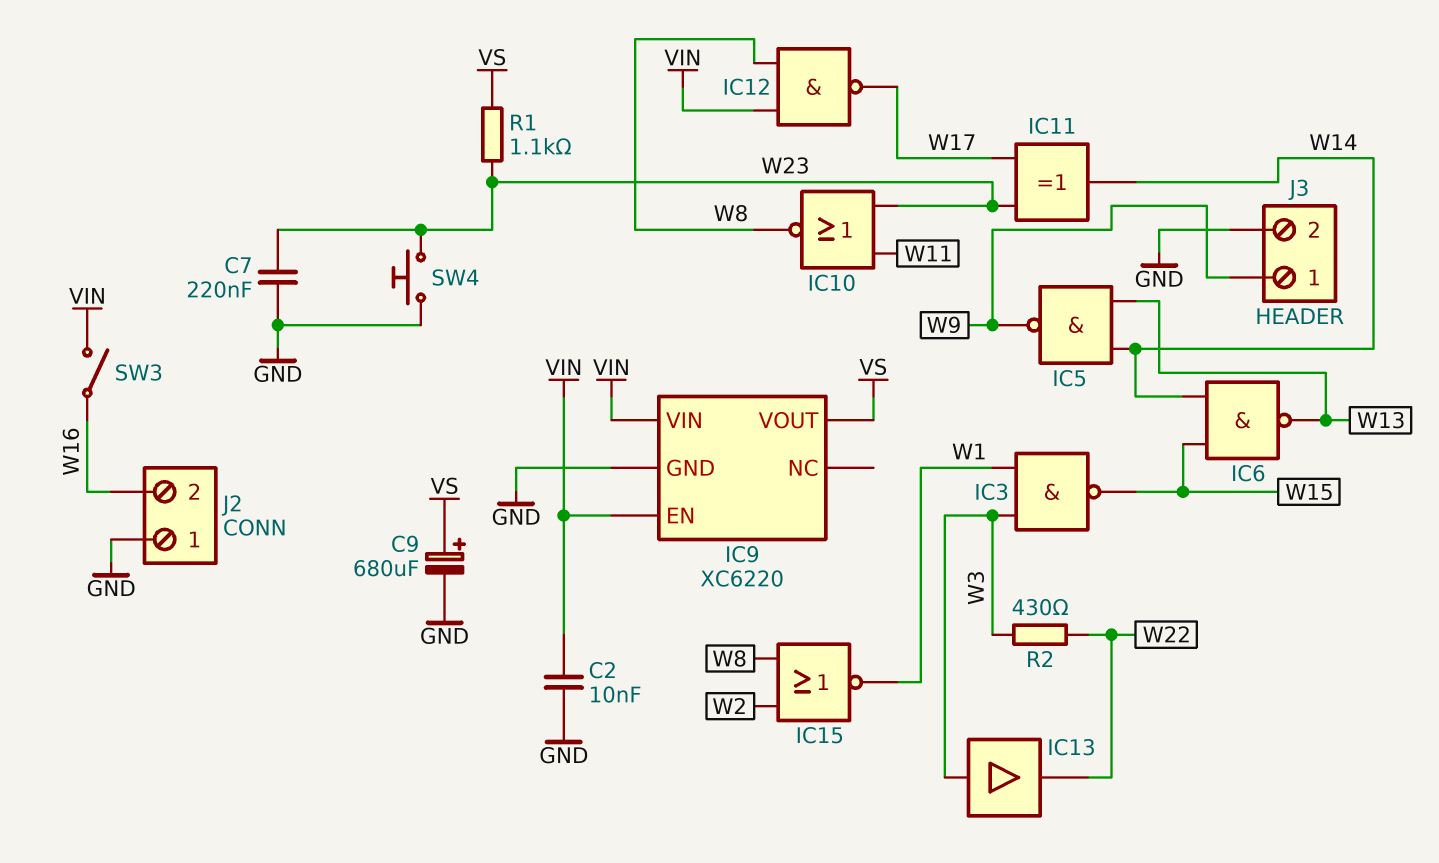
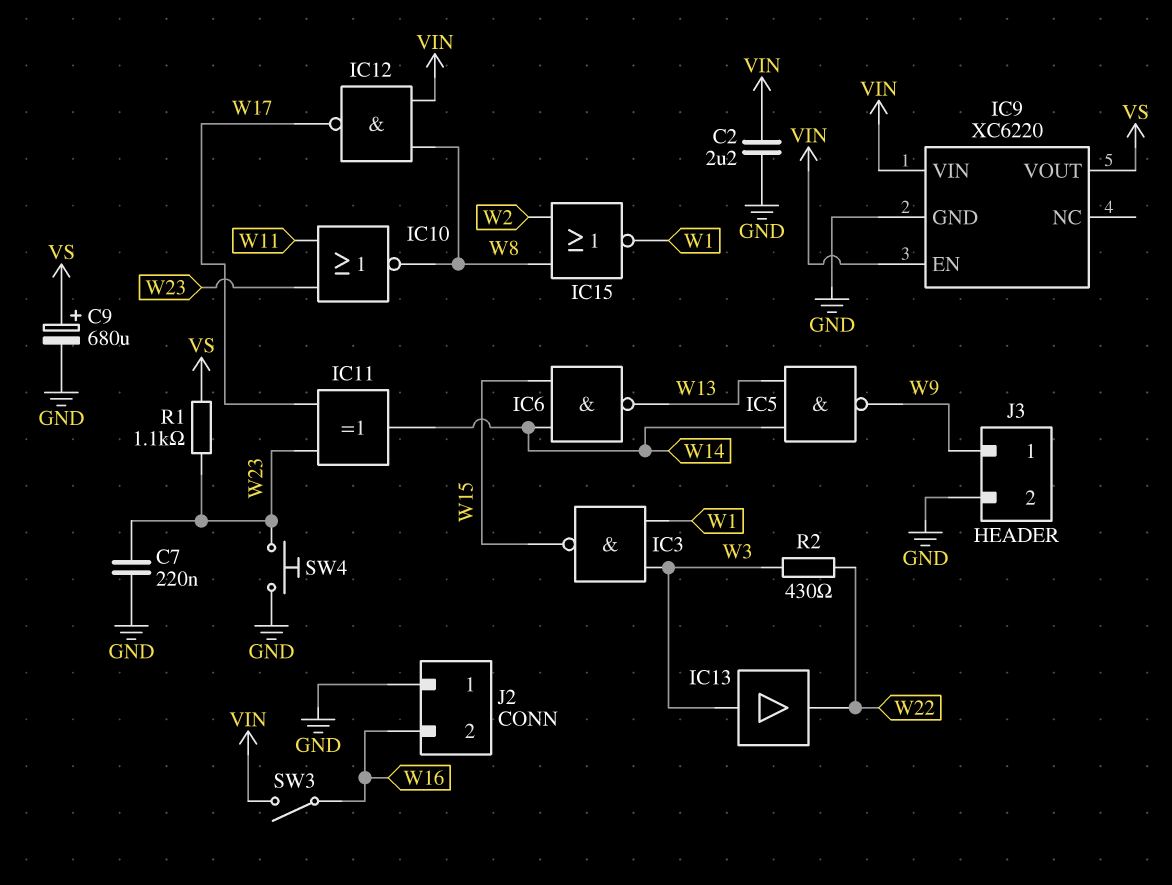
C2: 10nF (GND, VIN) -> 2.2uF (GND, VIN)

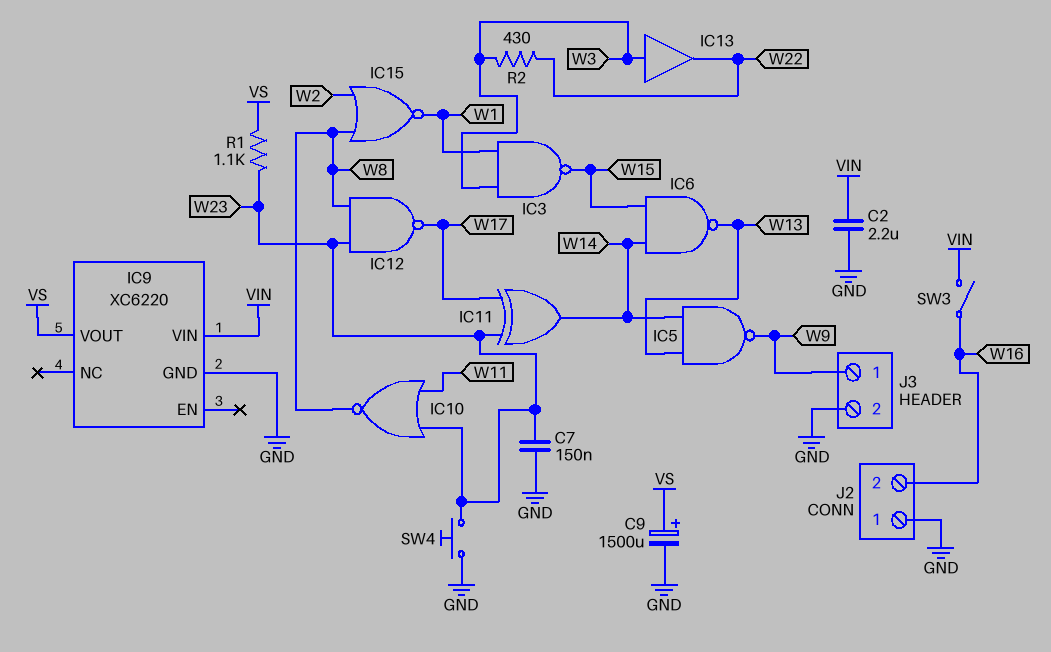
C7: 220nF (GND, W23) -> 150nF (GND, W23)
C9: 680uF (plus VS, minus GND) -> 1500uF (plus VS, minus GND)
IC9 pin EN: VIN -> none
IC12: NAND (in VIN, in W8, out W17) -> NAND (in W8, in W23, out W17)

